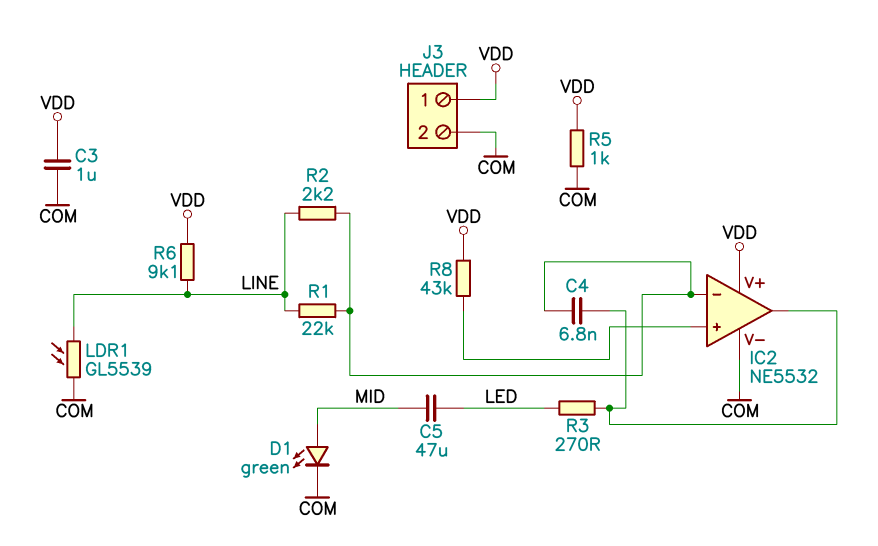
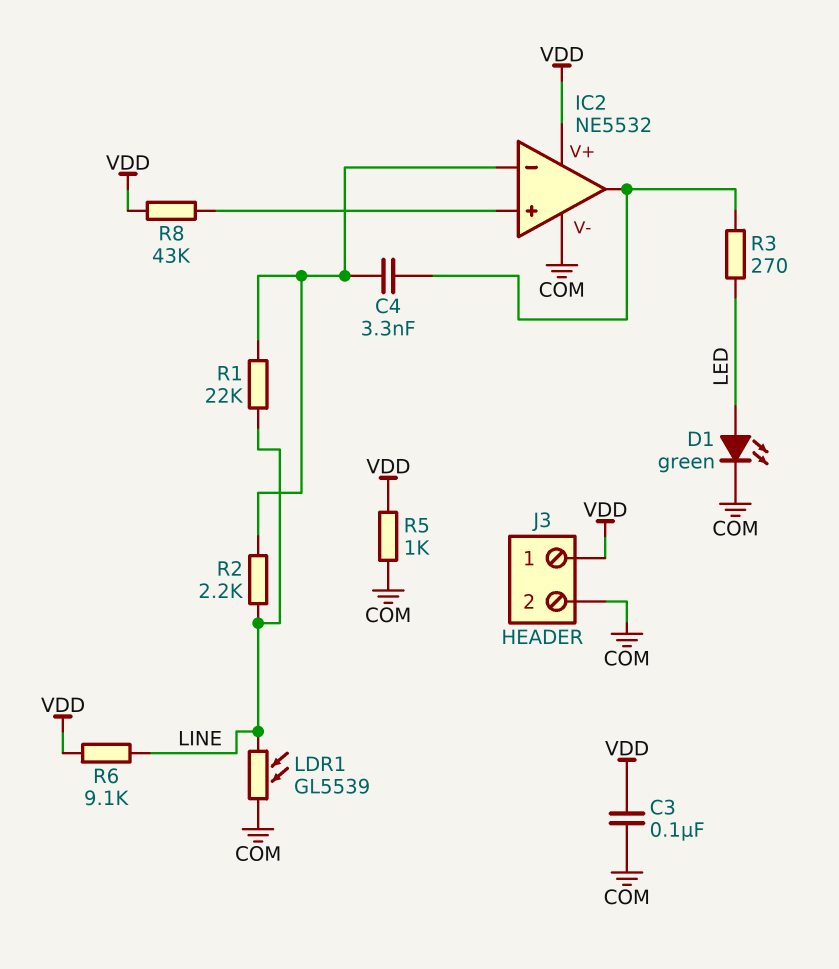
C3: 1uF (COM, VDD) -> 100nF (COM, VDD)
C4: 6.8nF (IC2/in-, IC2/out) -> 3.3nF (IC2/in-, IC2/out)
C5: 47uF (LED, MID) -> none
D1: LED green (A MID, K COM) -> LED green (A LED, K COM)

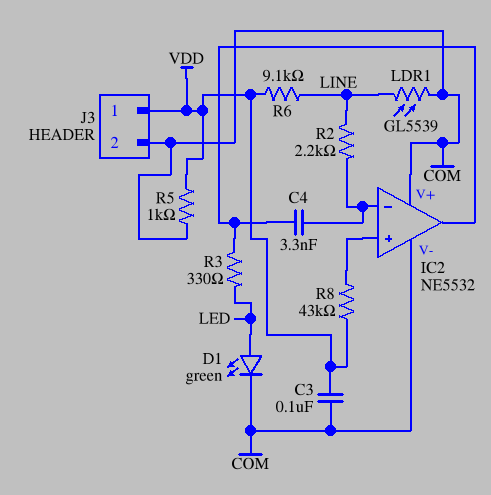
IC2 pin V+: VDD -> COM
R1: 22k (IC2/in-, LINE) -> none
R3: 270 (IC2/out, LED) -> 330 (IC2/out, LED)

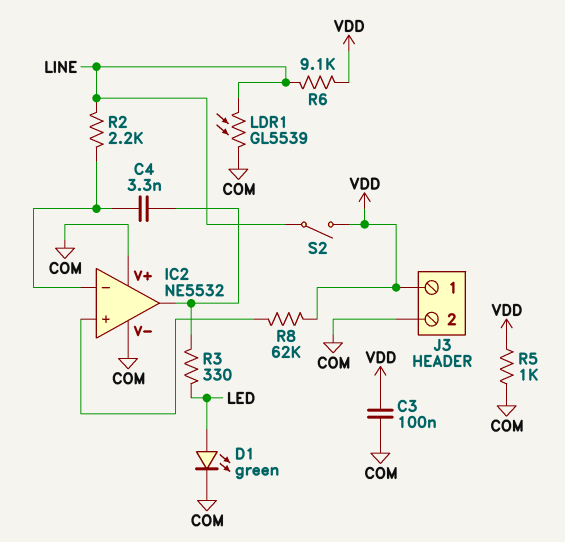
R8: 43k (IC2/in+, VDD) -> 62k (IC2/in+, VDD)
S2: none -> switch (LINE, VDD)

